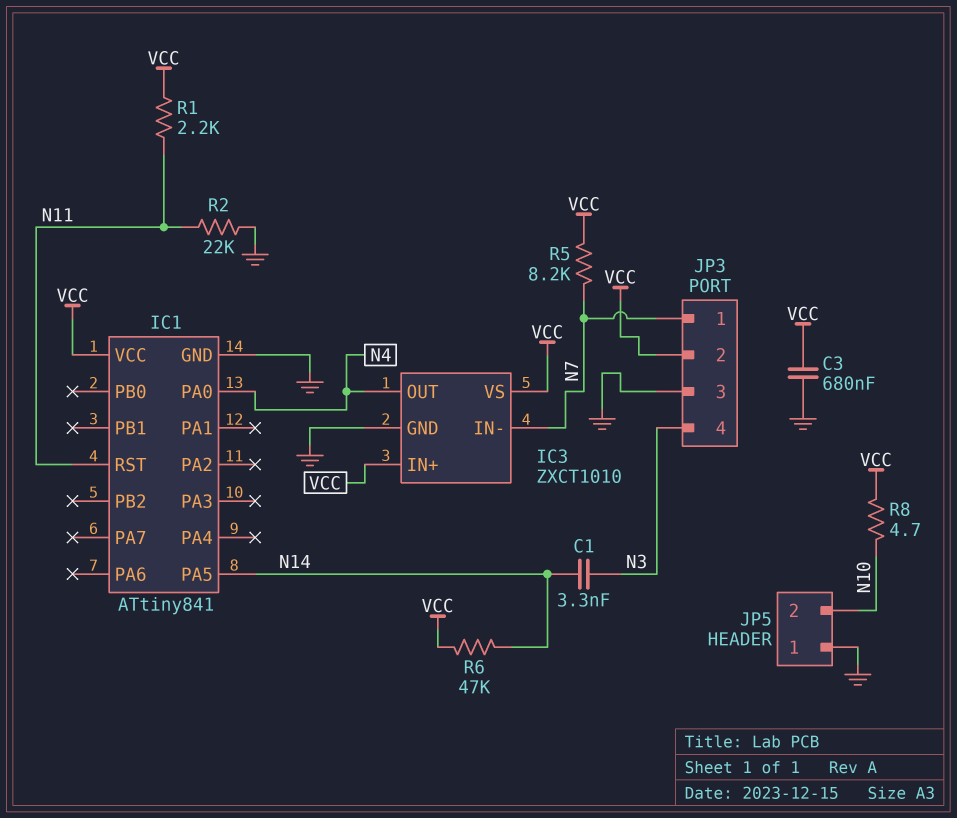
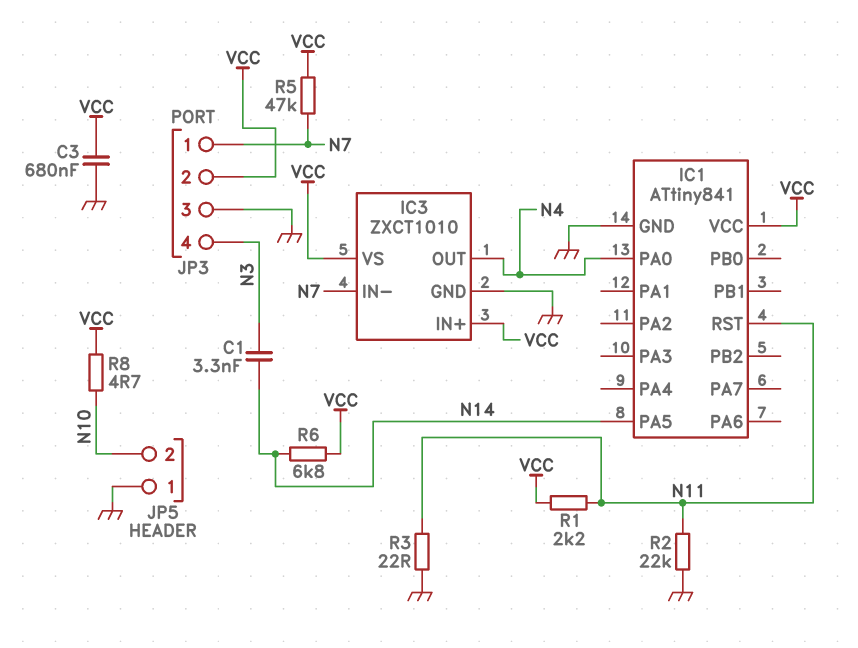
R3: none -> 22 (GND, N11)
R5: 8.2k (N7, VCC) -> 47k (N7, VCC)
R6: 47k (N14, VCC) -> 6.8k (N14, VCC)

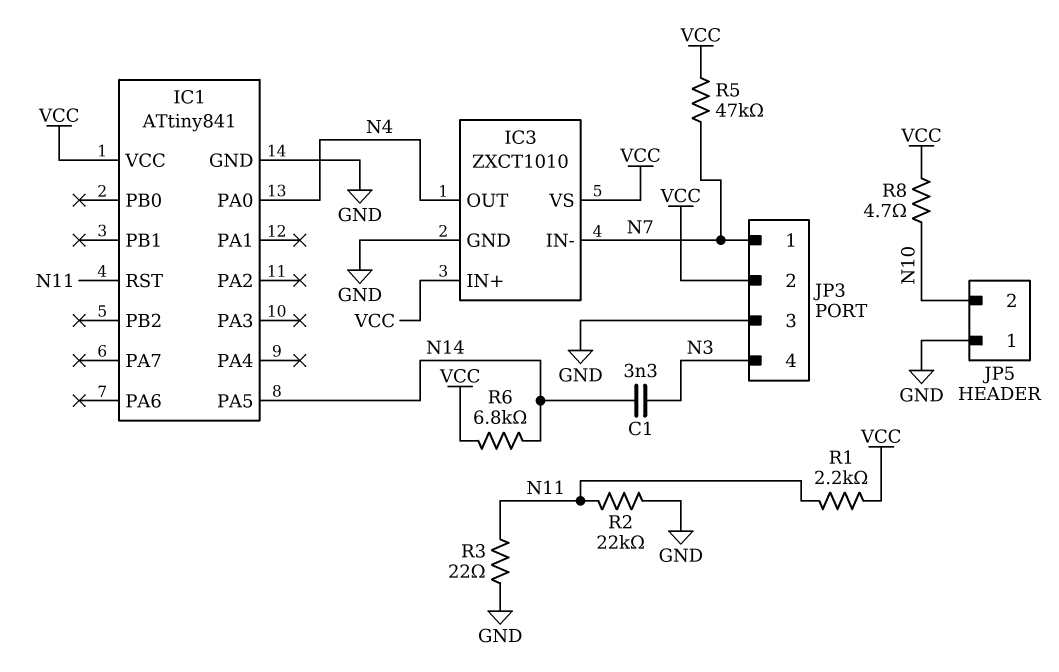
C3: 680nF (GND, VCC) -> none

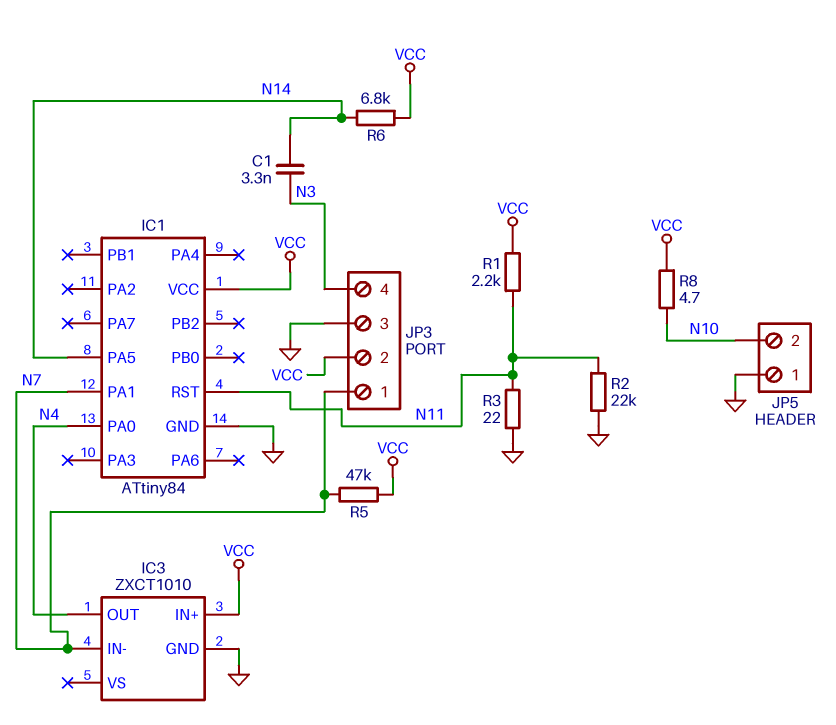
IC1: ATtiny841 -> ATtiny84
IC1 pin PA1: none -> N7
IC3 pin VS: VCC -> none

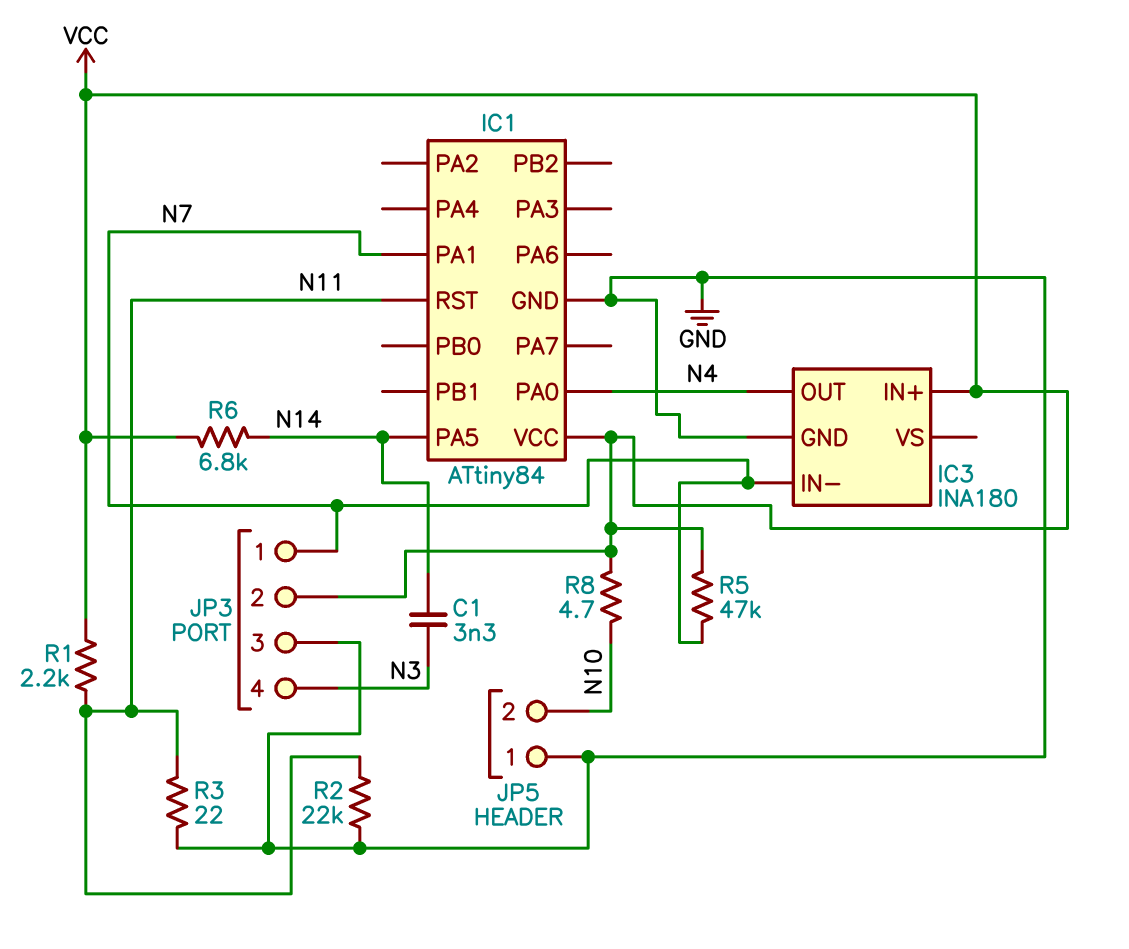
IC3: ZXCT1010 -> INA180

